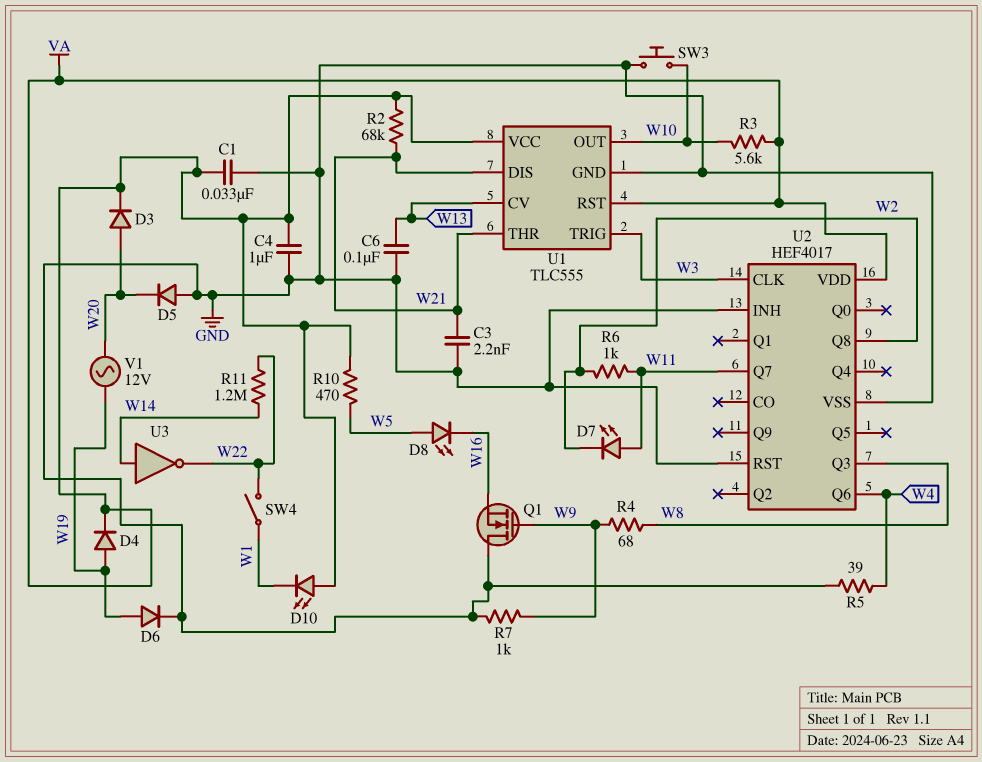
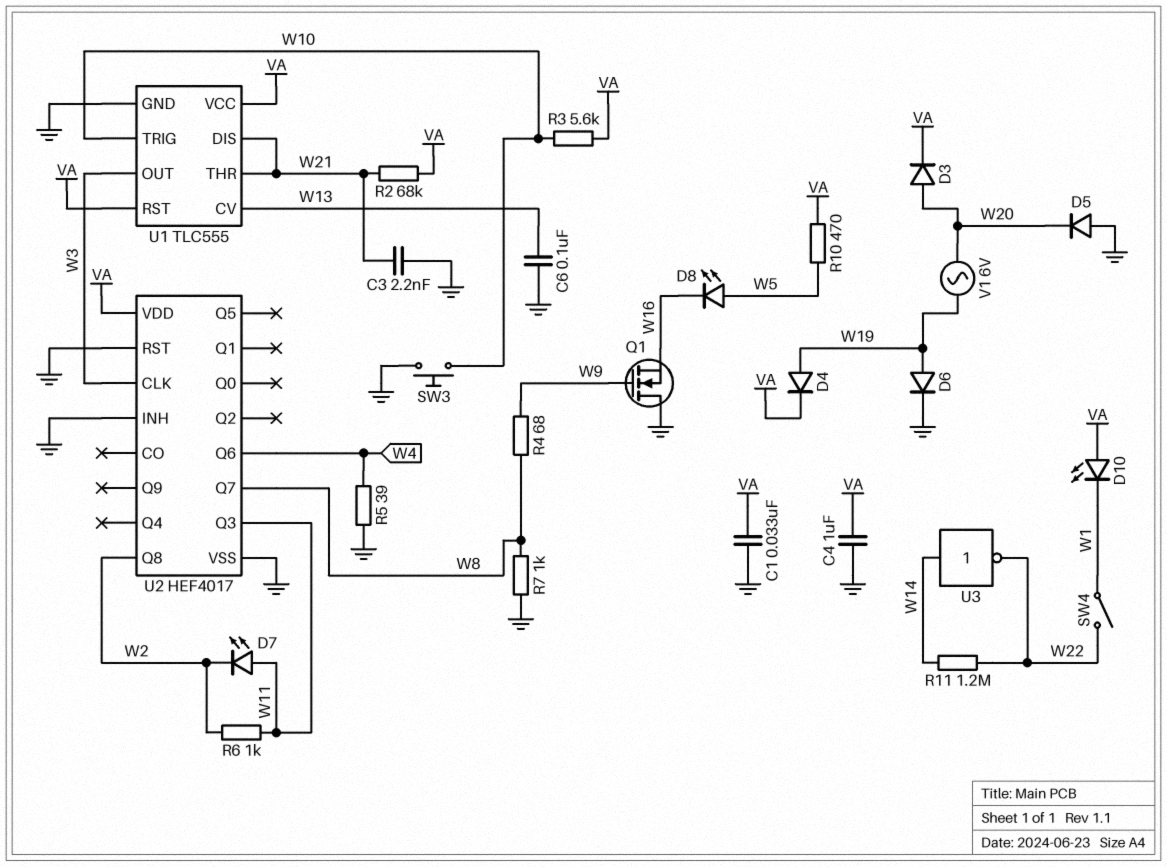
R7: 1k (GND, W9) -> 1k (GND, W8)
U1 pin OUT: W10 -> W3
U1 pin TRIG: W3 -> W10
U2 pin Q3: W8 -> W11
U2 pin Q7: W11 -> W8
V1: AC 12V (W19, W20) -> AC 6V (W19, W20)

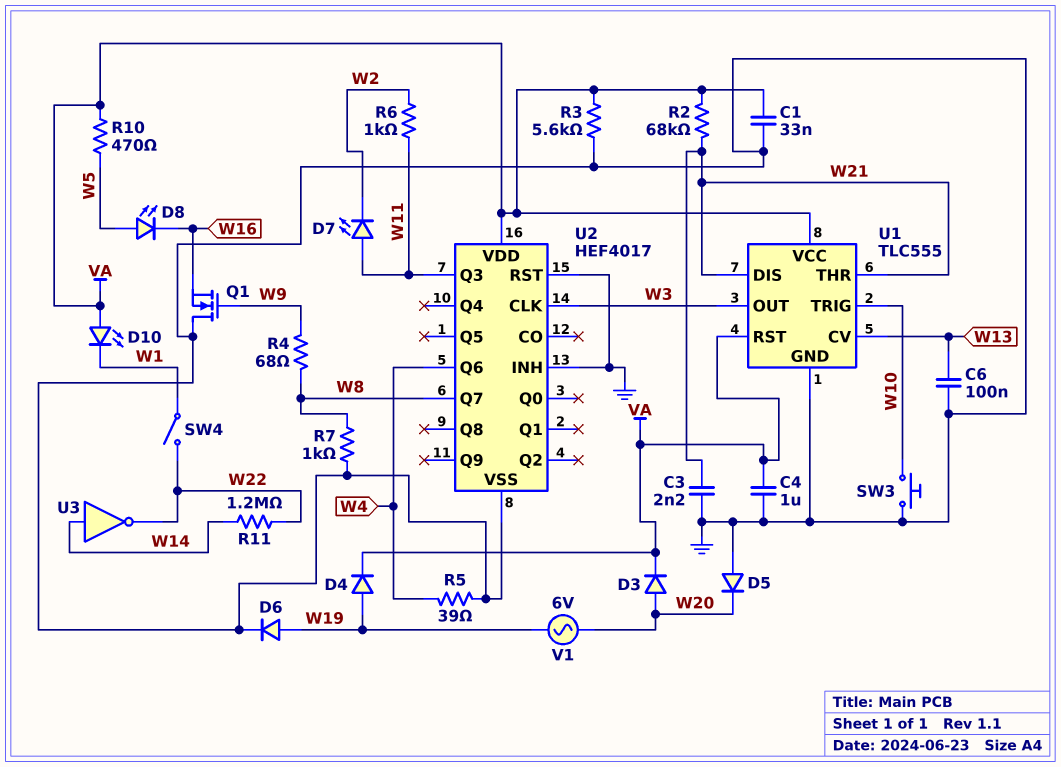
R3: 5.6k (VA, W10) -> 5.6k (GND, VA)
U2 pin Q8: W2 -> none

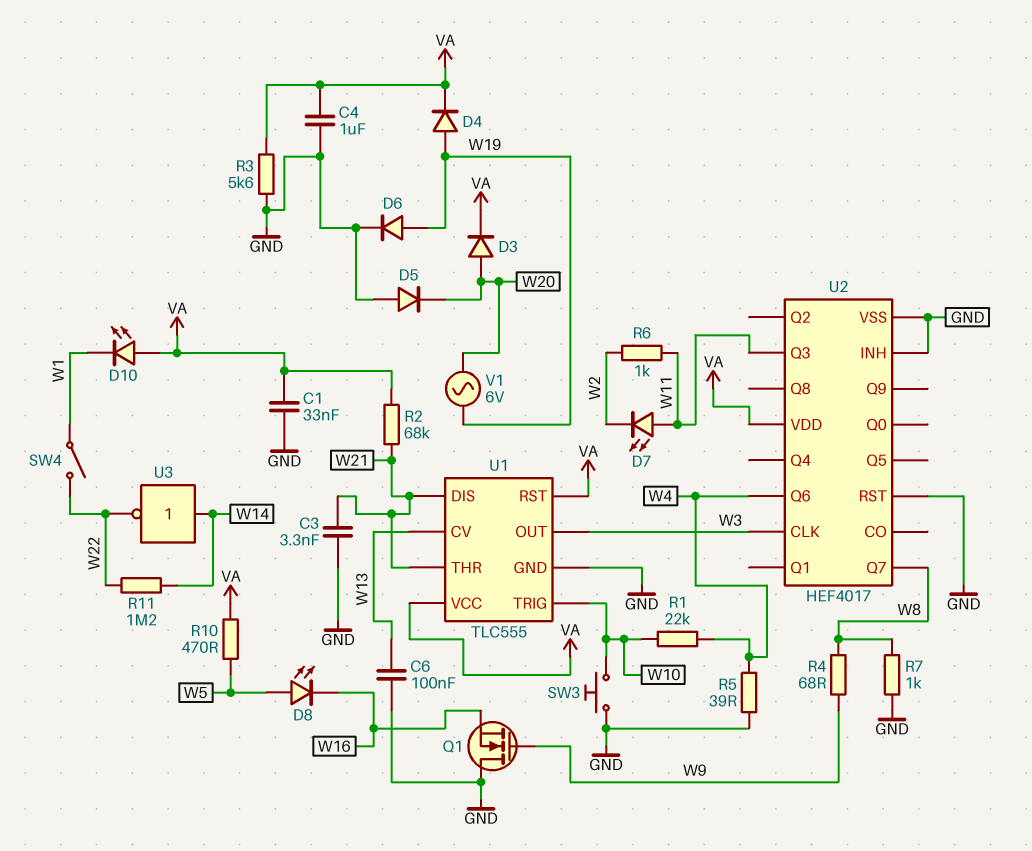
C3: 2.2nF (GND, W21) -> 3.3nF (GND, W21)
R1: none -> 22k (W4, W10)

